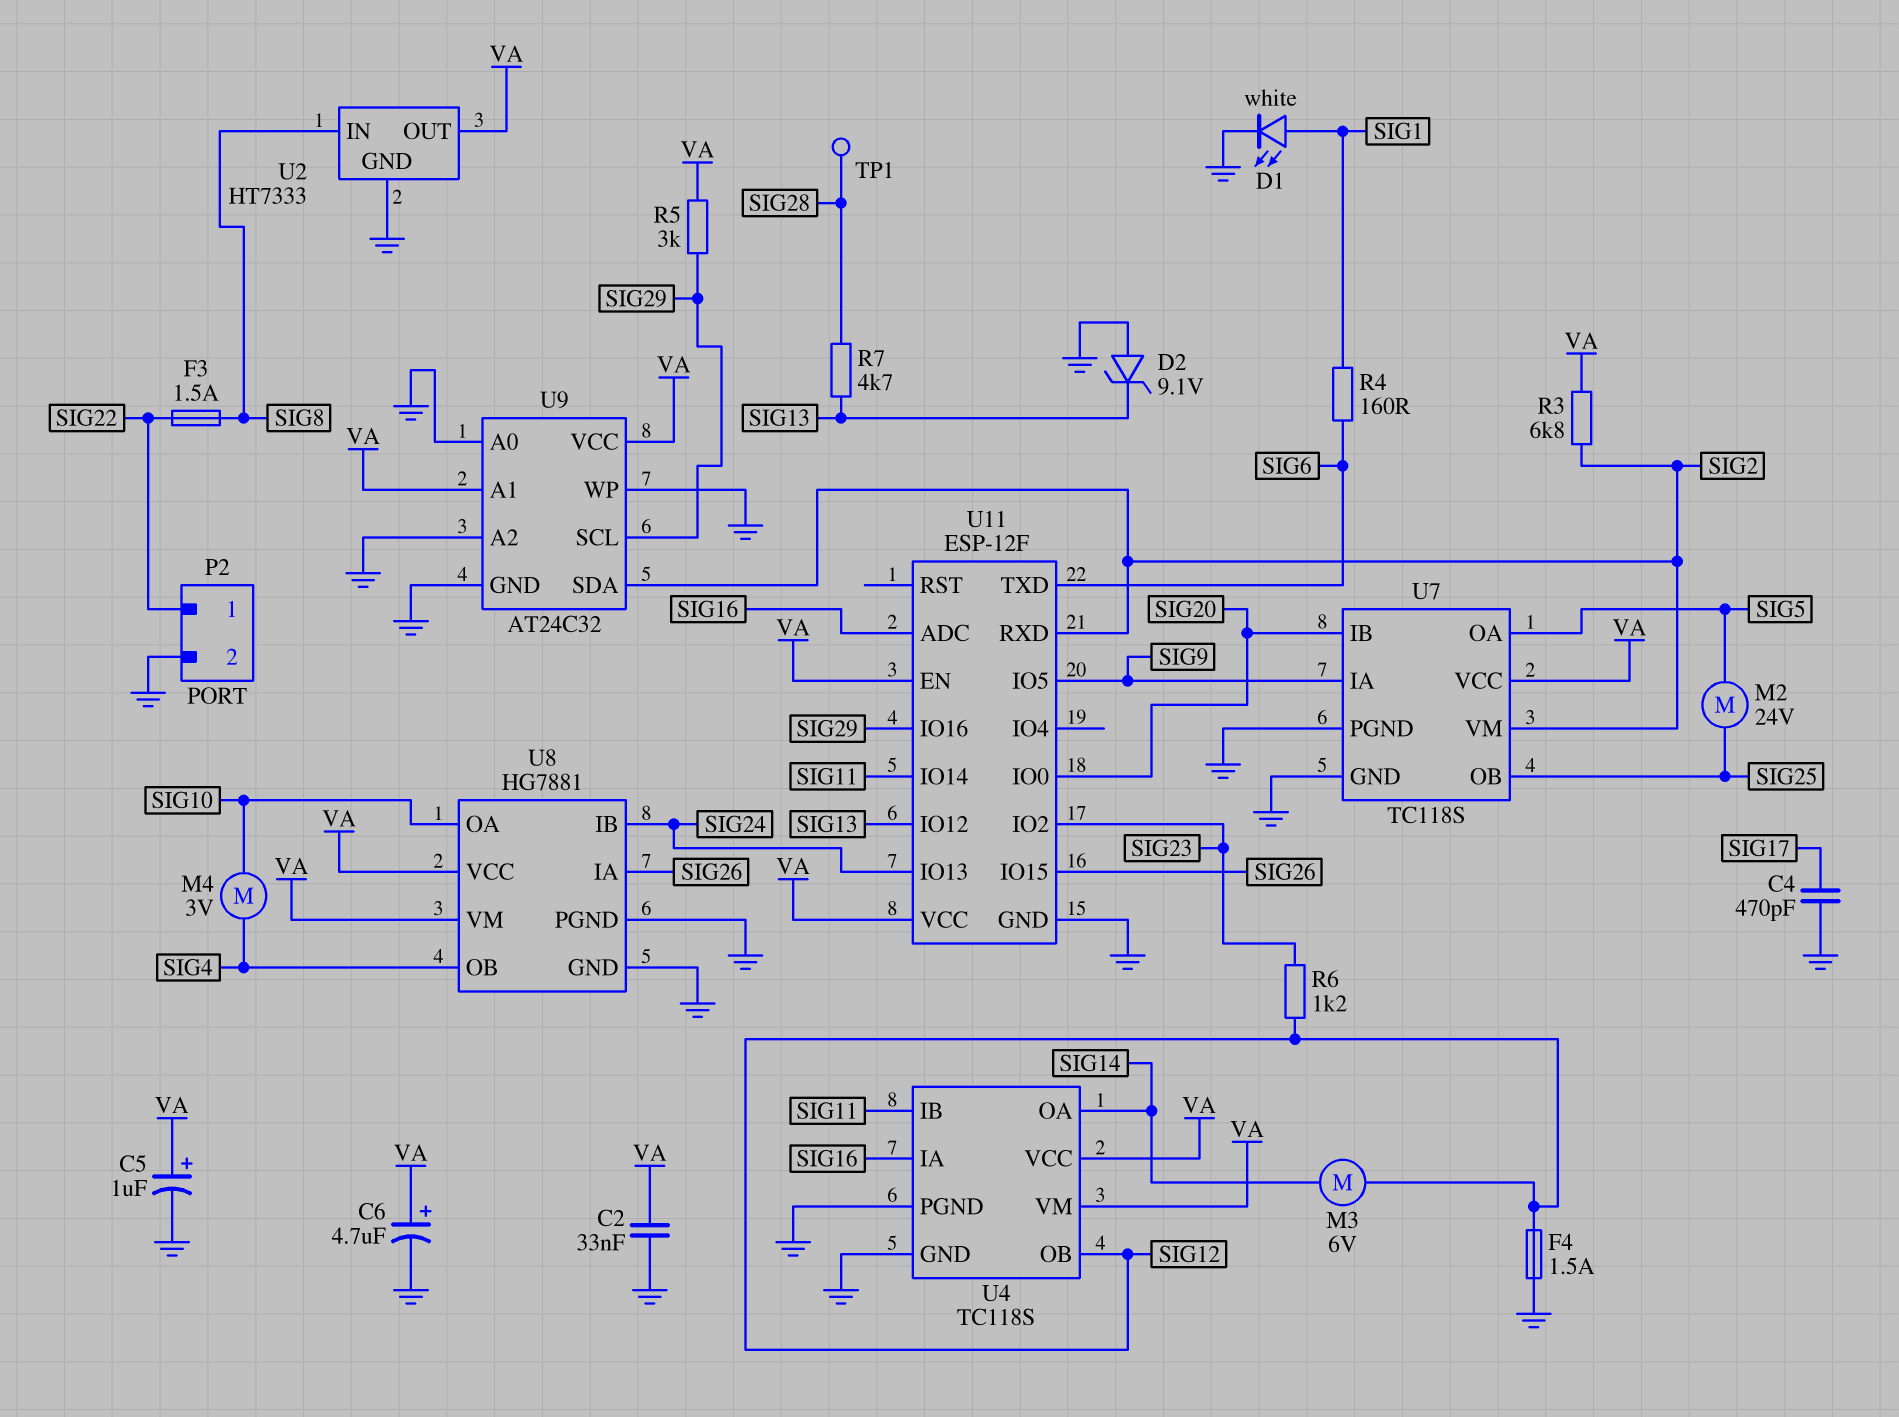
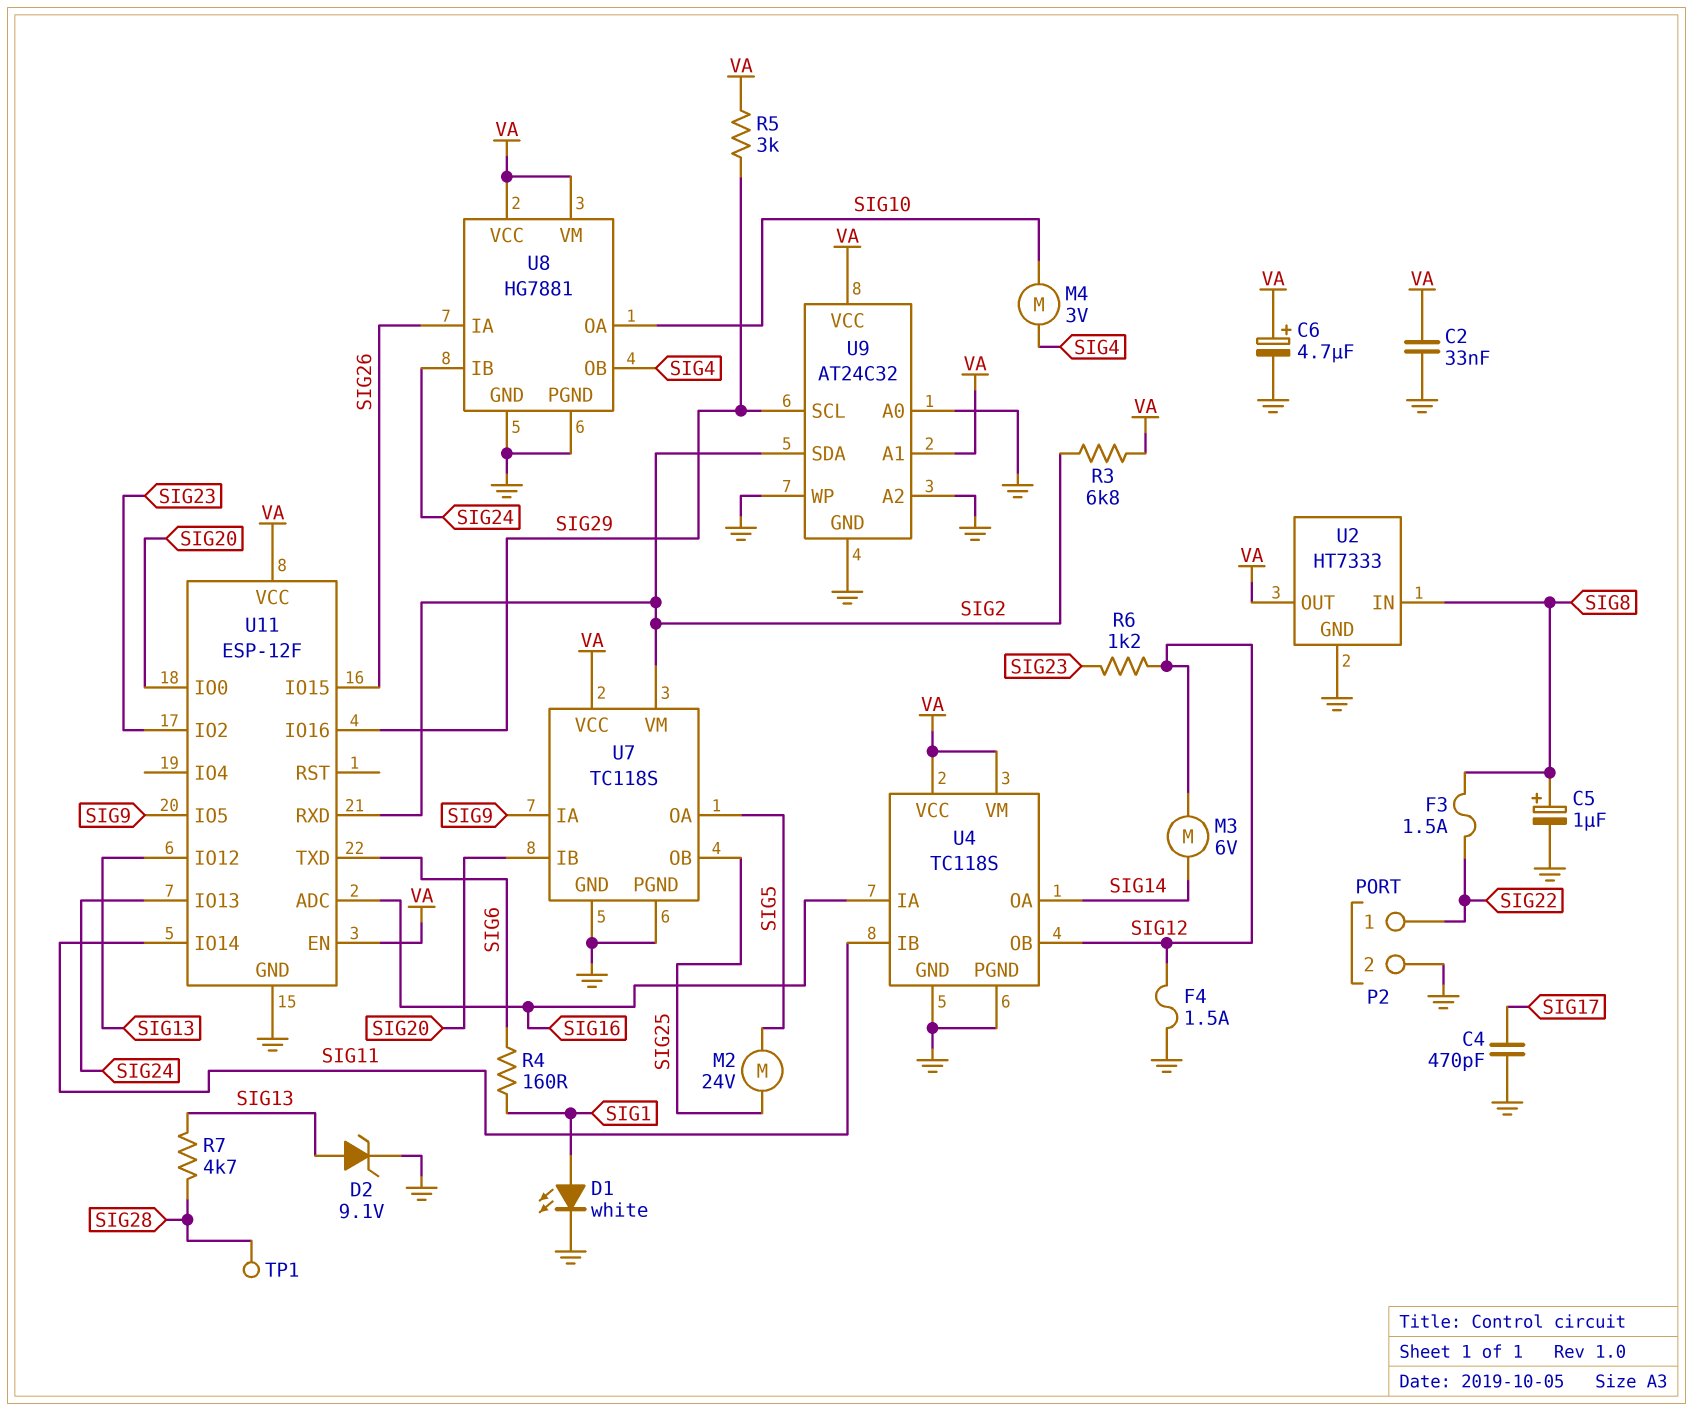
C5: 1uF (plus VA, minus GND) -> 1uF (plus SIG8, minus GND)
D2: zener 9.1V (A GND, K SIG13) -> zener 9.1V (A SIG13, K GND)

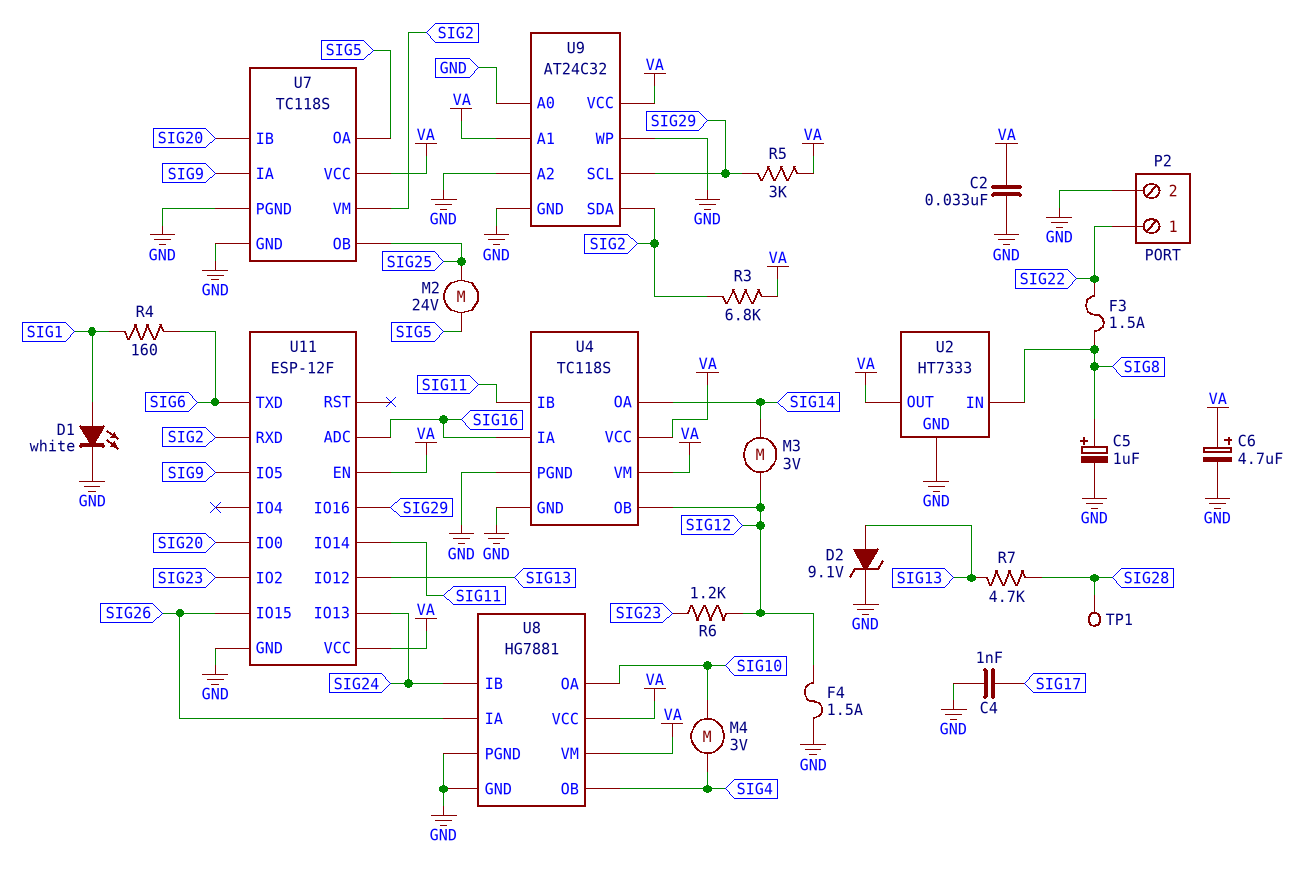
C4: 470pF (GND, SIG17) -> 1nF (GND, SIG17)
M3: motor 6V (SIG12, SIG14) -> motor 3V (SIG12, SIG14)

